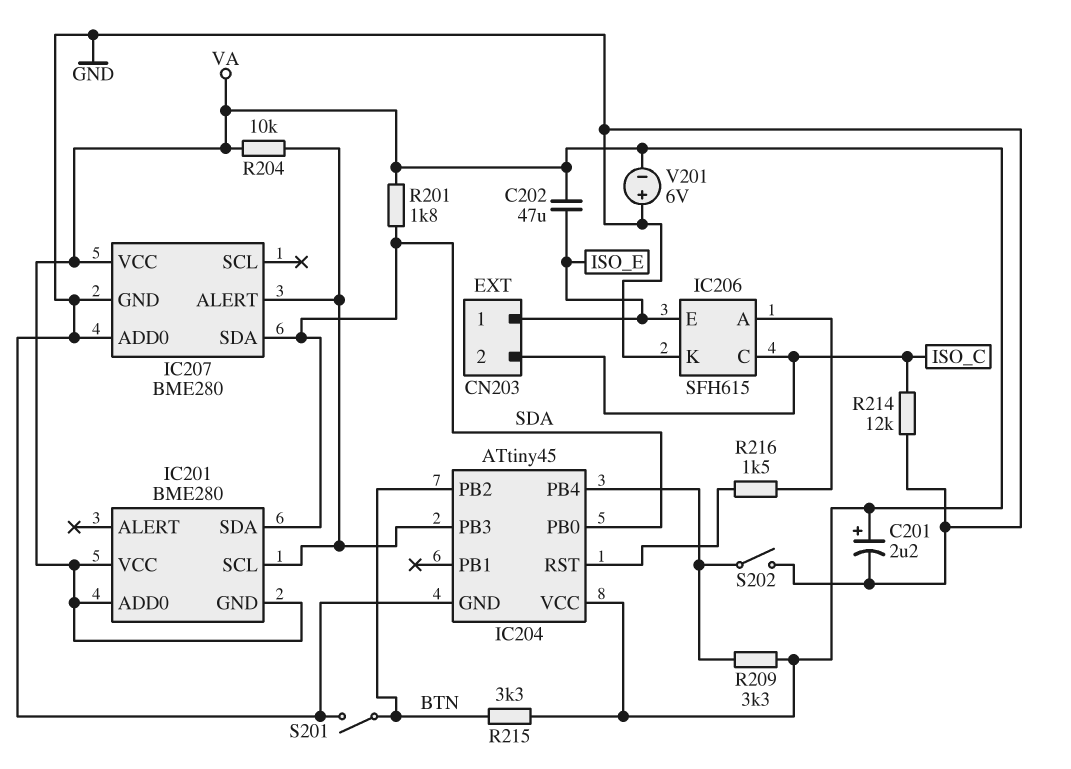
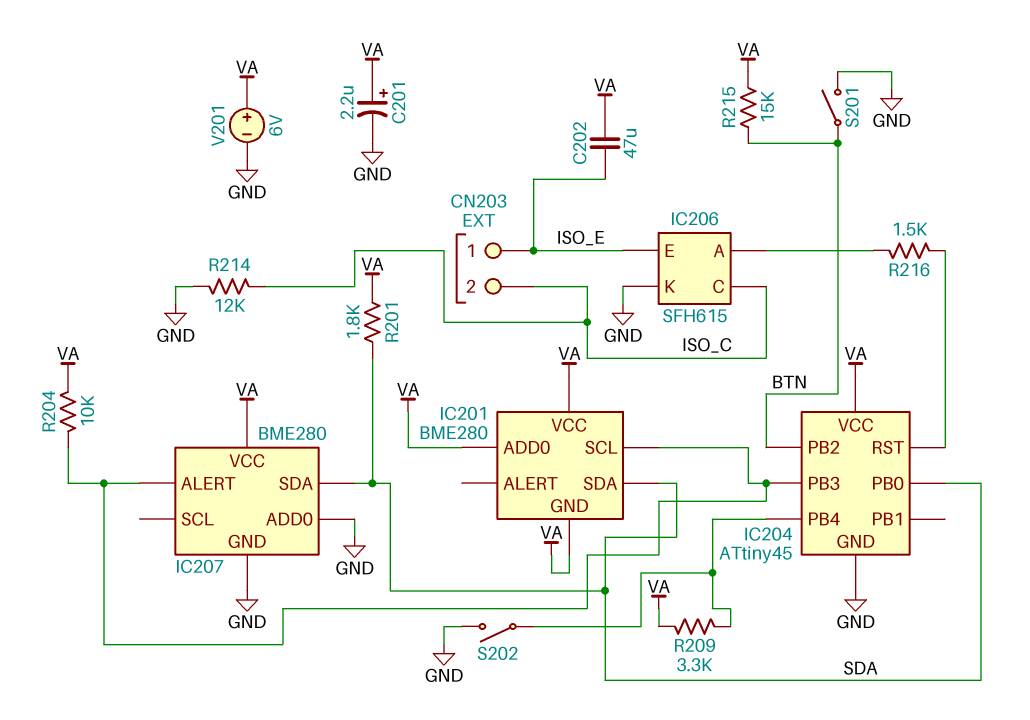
R215: 3.3k (BTN, VA) -> 15k (BTN, VA)
V201: 6V (plus GND, minus VA) -> 6V (plus VA, minus GND)

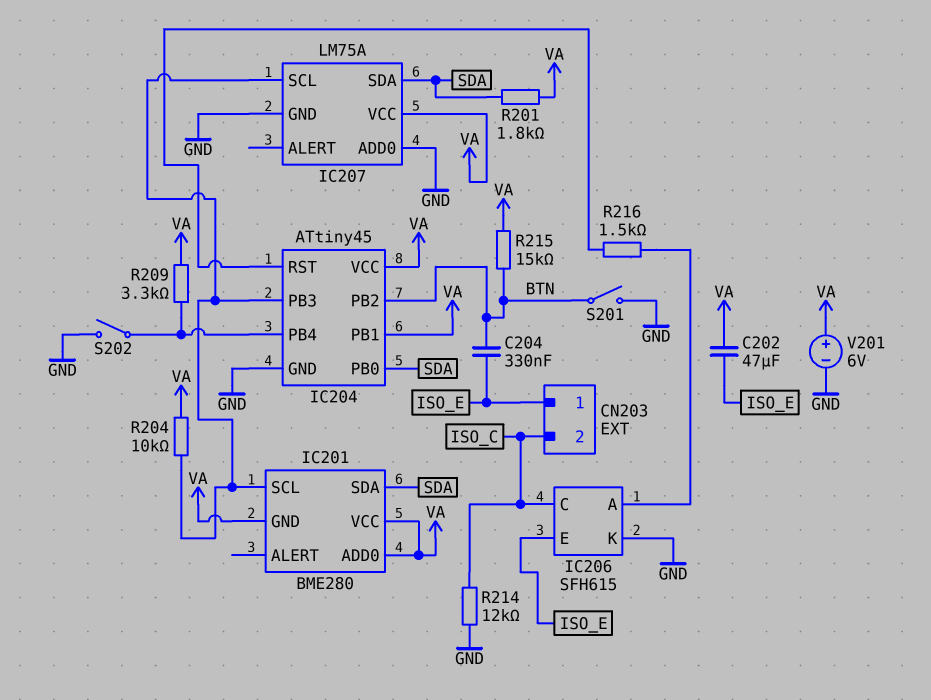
C201: 2.2uF (plus VA, minus GND) -> none
C204: none -> 330nF (BTN, ISO_E)
IC204 pin PB1: none -> VA
IC207: BME280 -> LM75A
IC207 pin ALERT: IC201/SCL -> none
IC207 pin SCL: none -> IC201/SCL

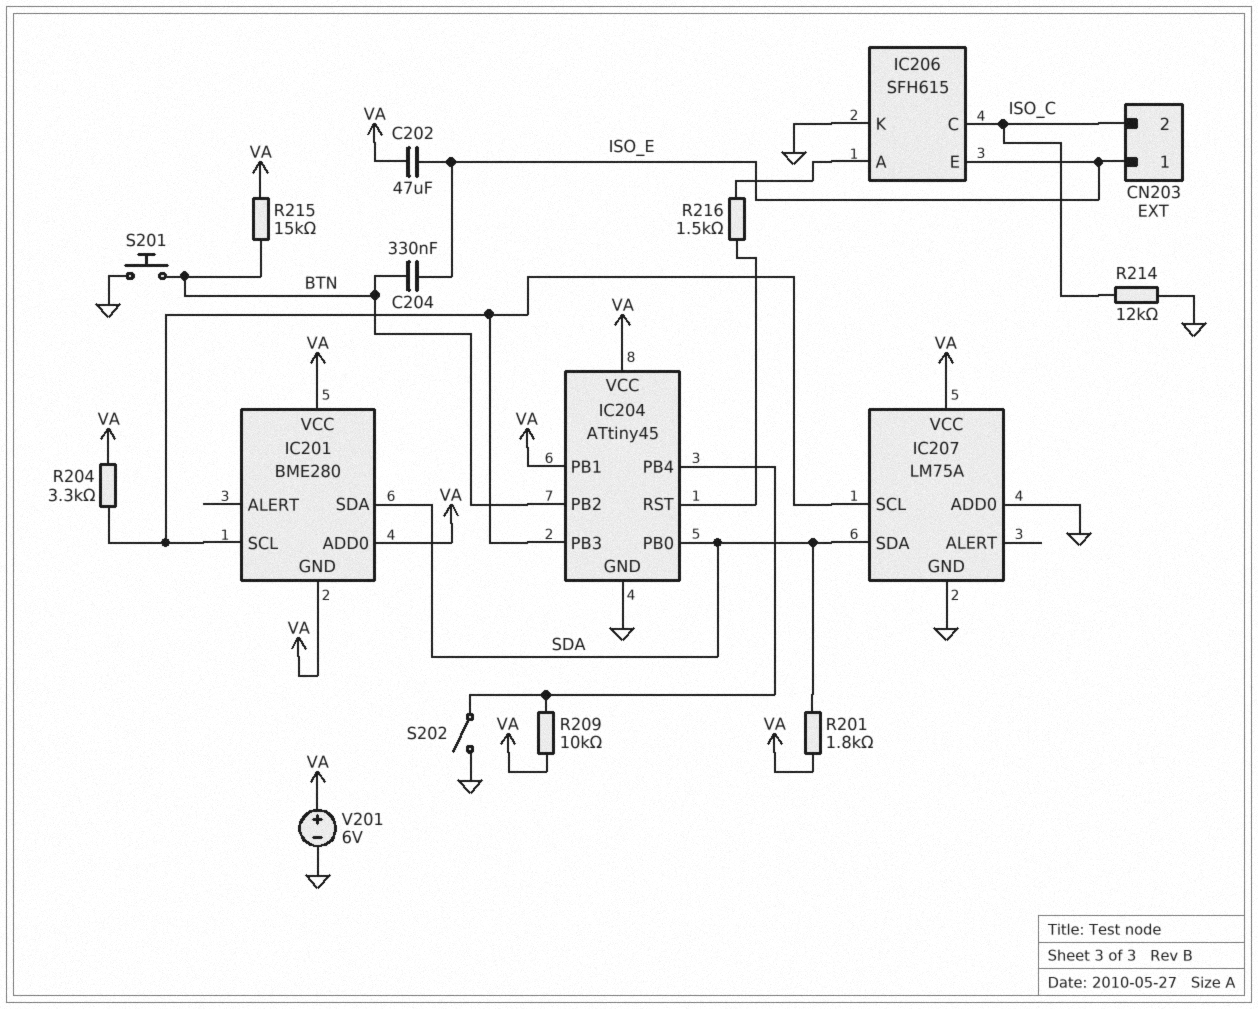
R204: 10k (IC201/SCL, VA) -> 3.3k (IC201/SCL, VA)
R209: 3.3k (IC204/PB4, VA) -> 10k (IC204/PB4, VA)
S201: switch (BTN, GND) -> button (BTN, GND)

